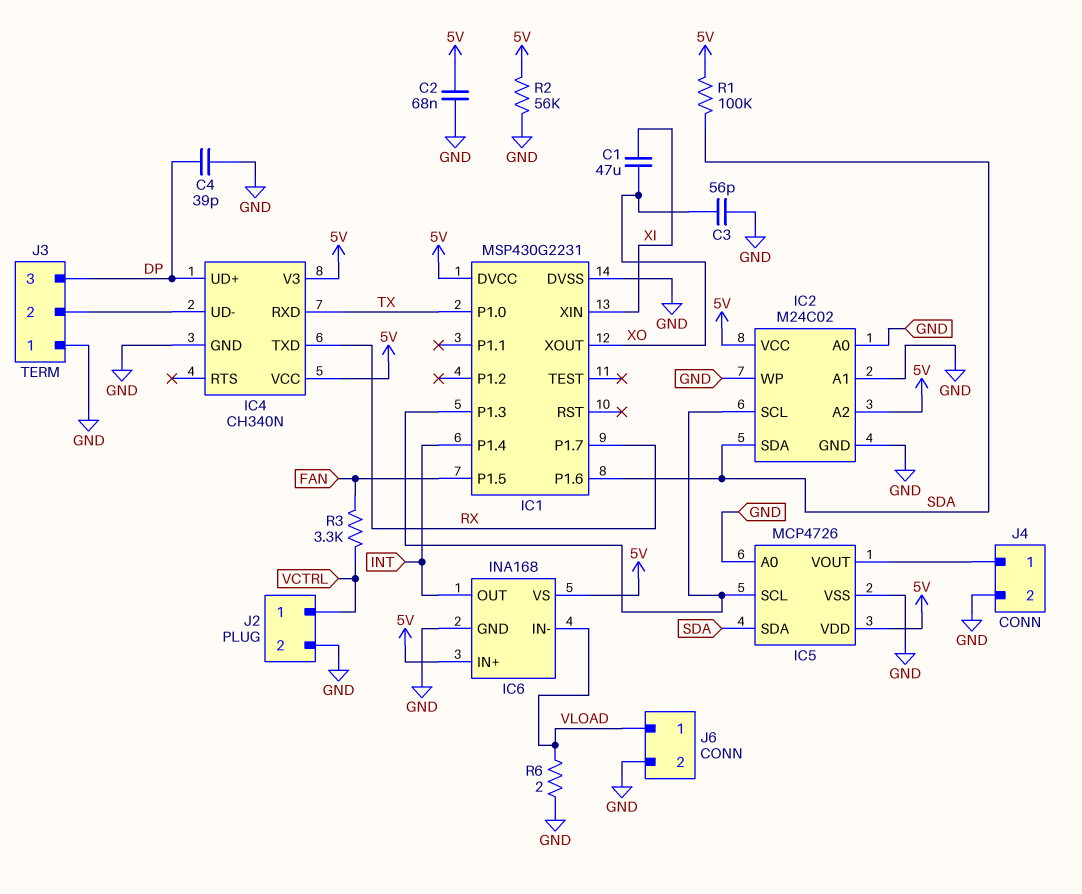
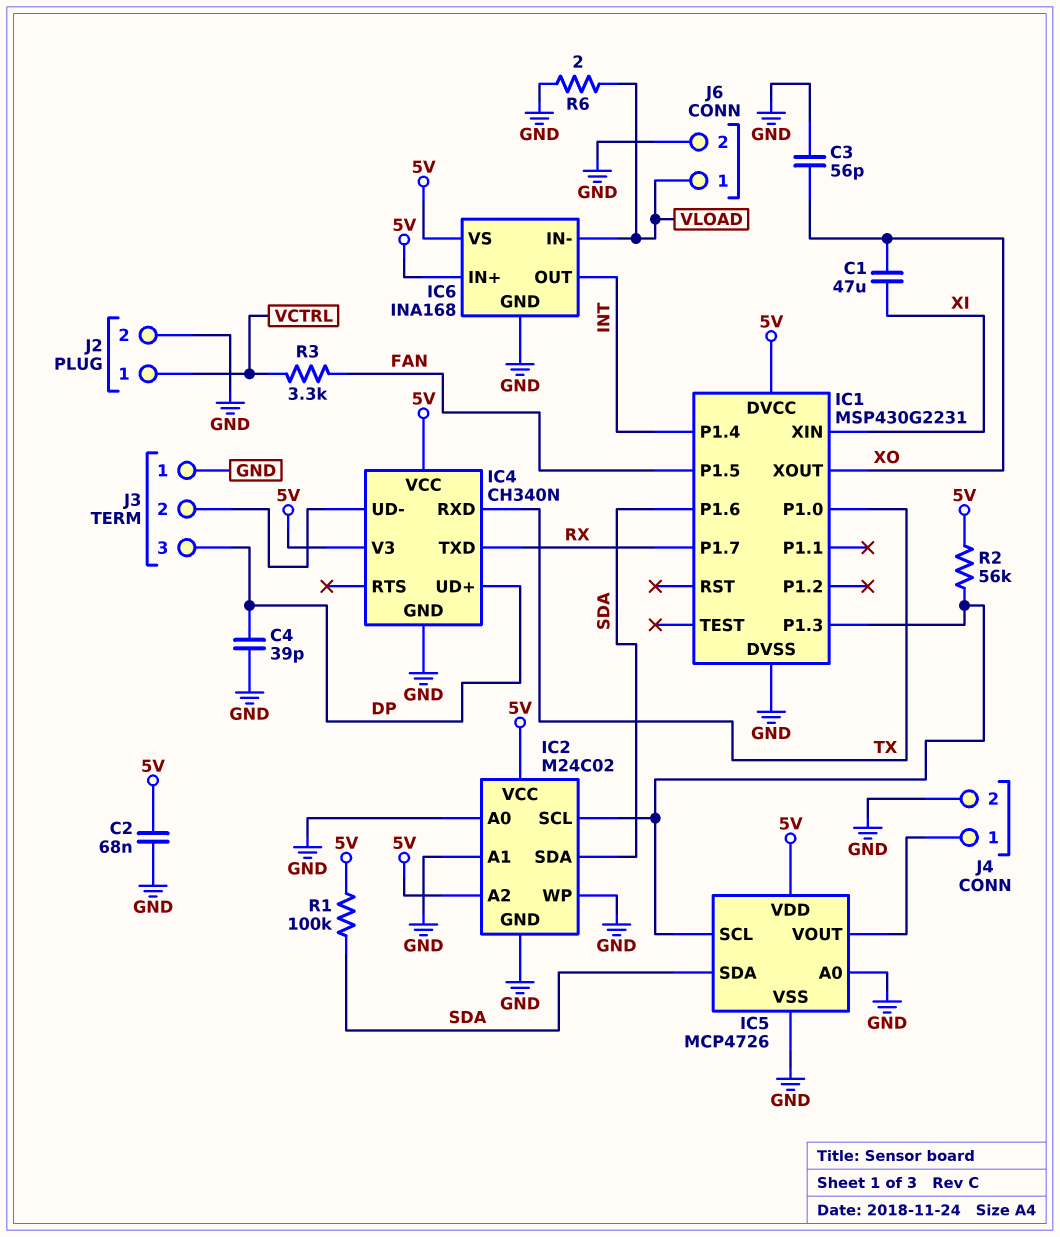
R2: 56k (5V, GND) -> 56k (5V, IC1/P1.3)

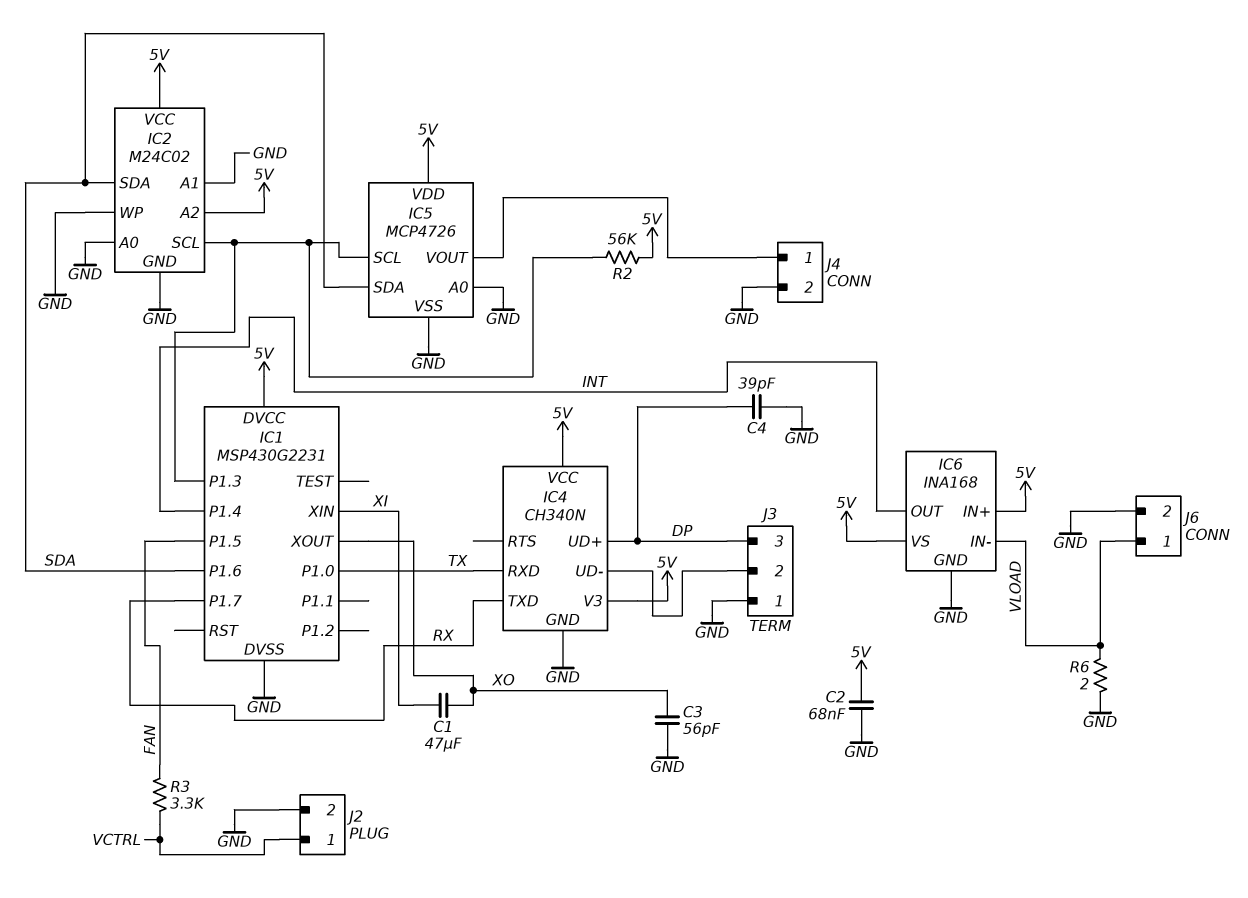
R1: 100k (5V, SDA) -> none

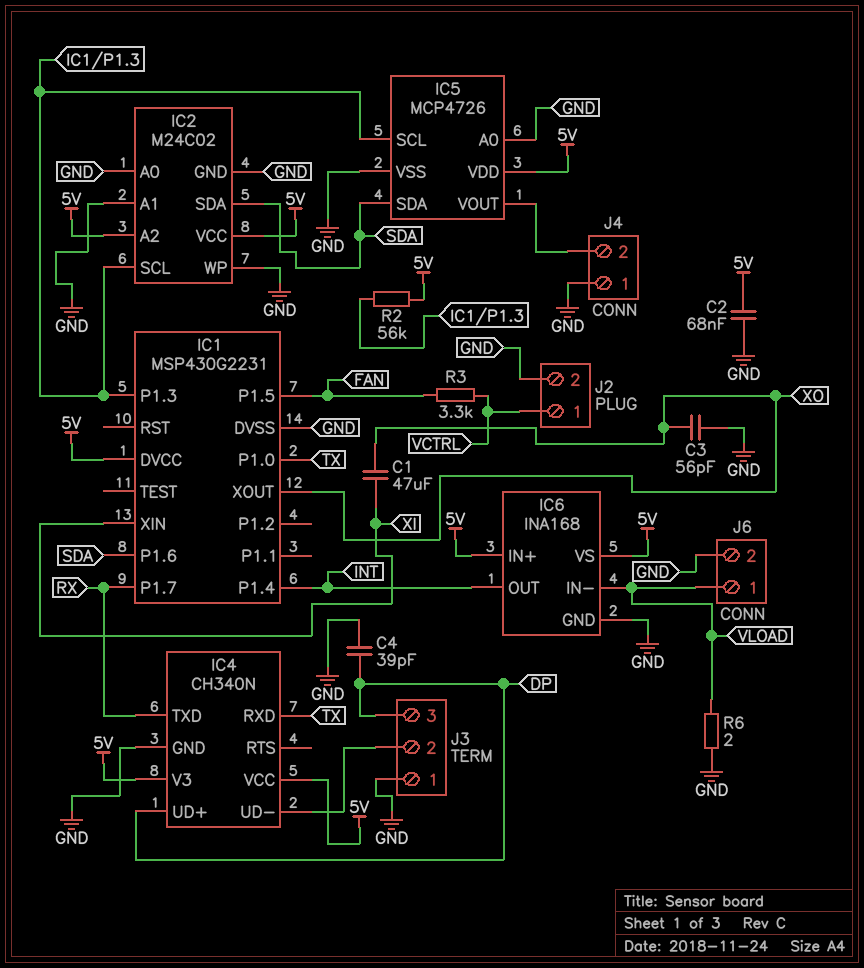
J4 pin 1: IC5/VOUT -> GND
J4 pin 2: GND -> IC5/VOUT

